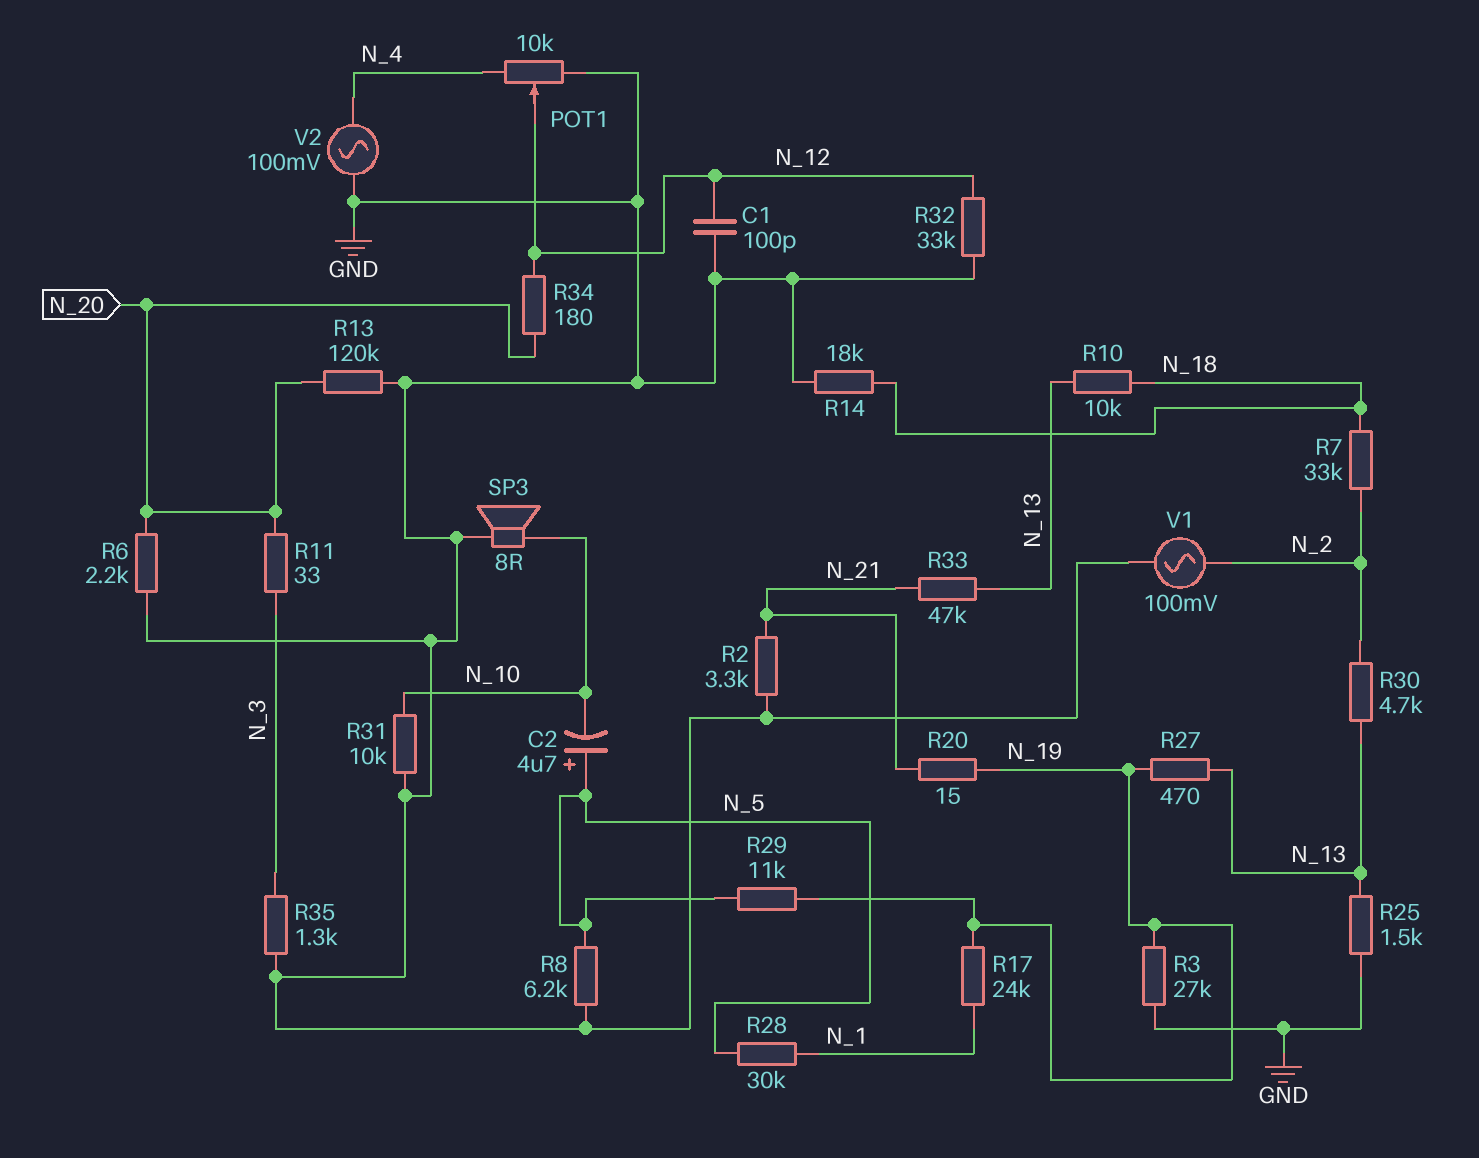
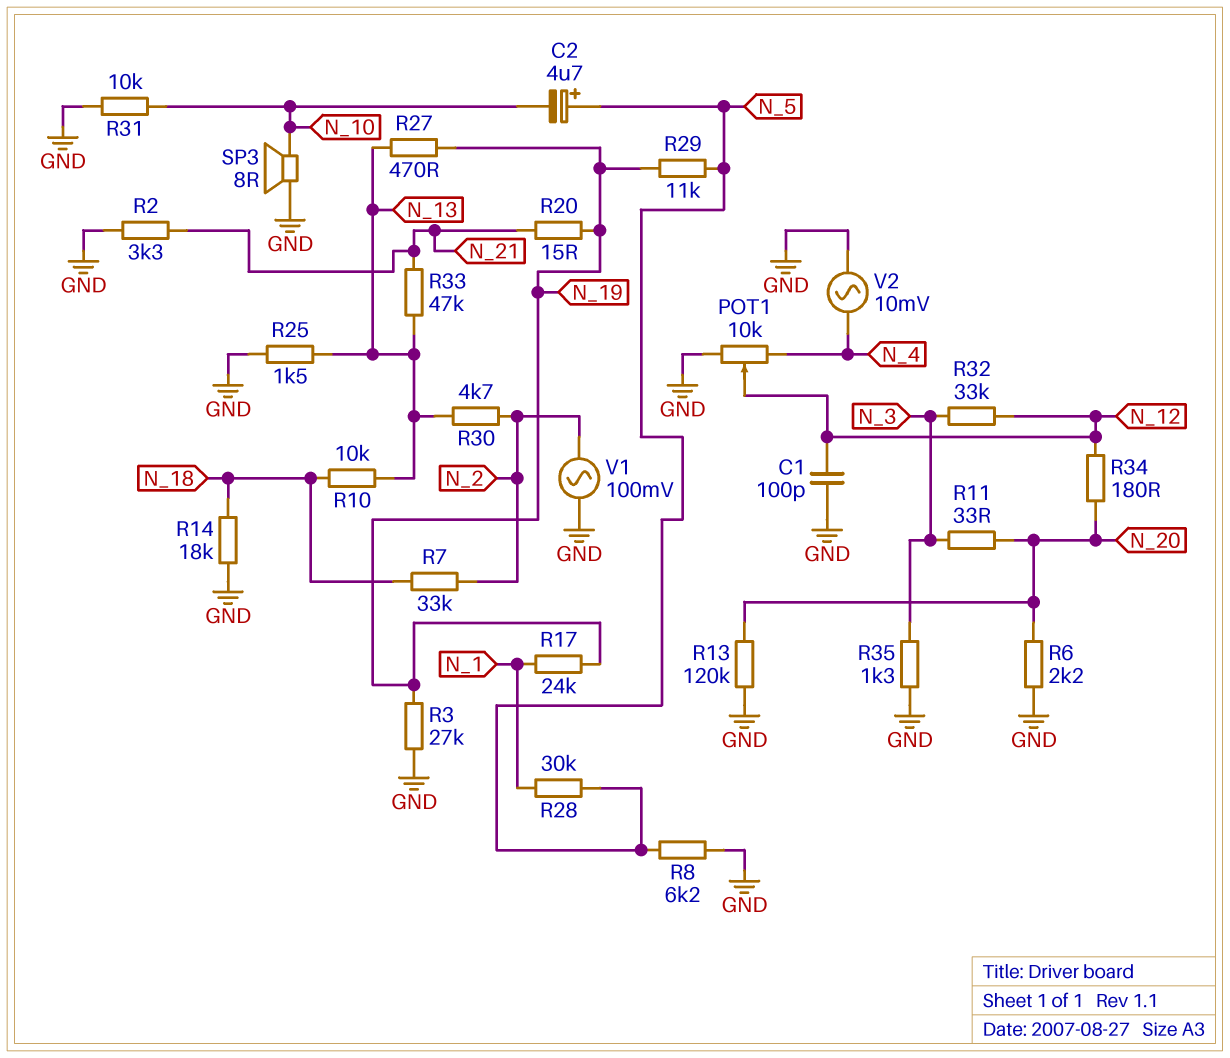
R32: 33k (GND, N_12) -> 33k (N_3, N_12)
V2: AC 100mV (GND, N_4) -> AC 10mV (GND, N_4)

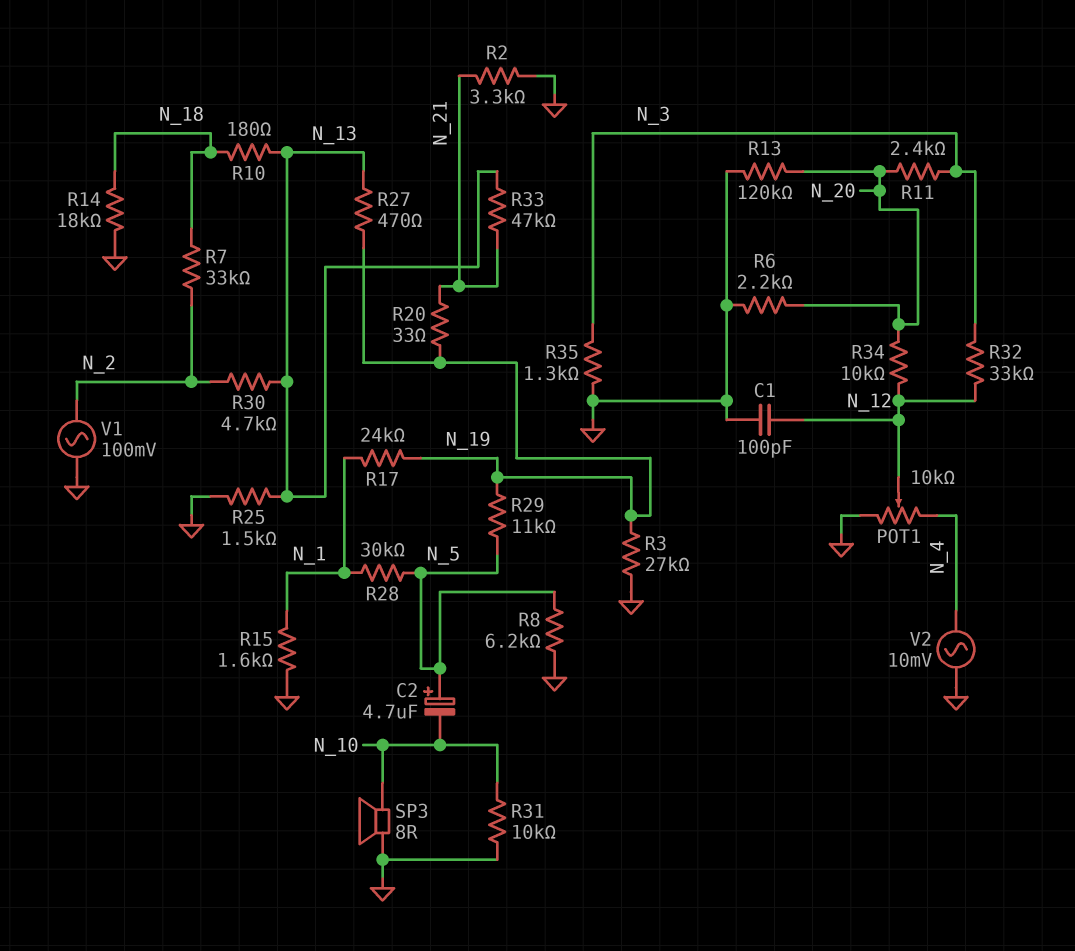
R10: 10k (N_13, N_18) -> 180 (N_13, N_18)
R11: 33 (N_3, N_20) -> 2.4k (N_3, N_20)
R15: none -> 1.6k (GND, N_1)
R20: 15 (N_19, N_21) -> 33 (N_19, N_21)
R34: 180 (N_12, N_20) -> 10k (N_12, N_20)

